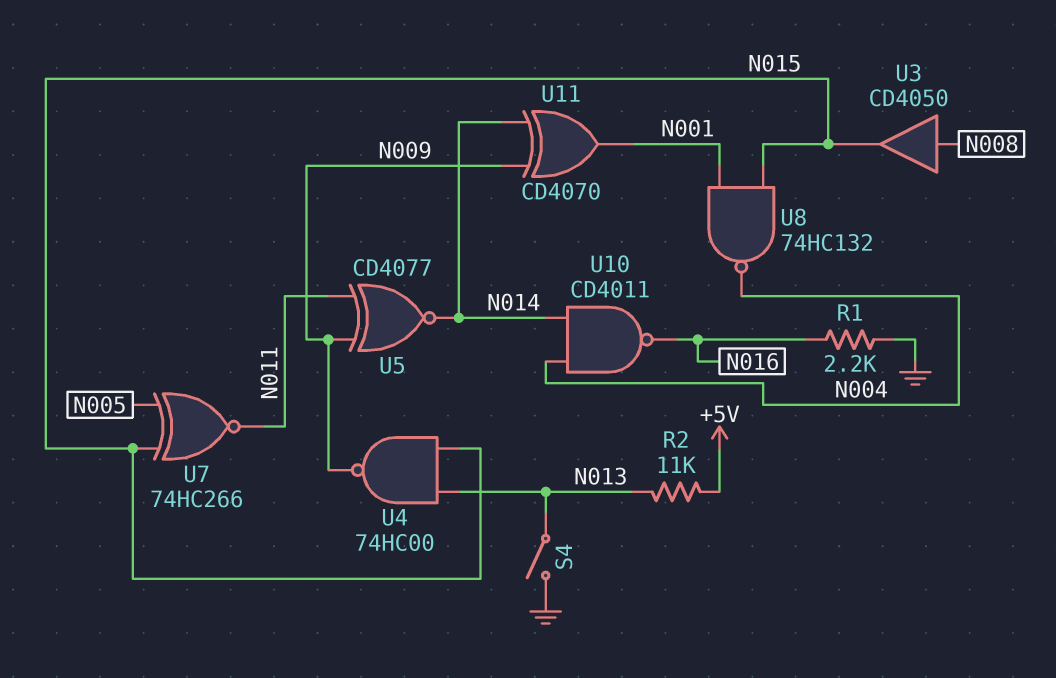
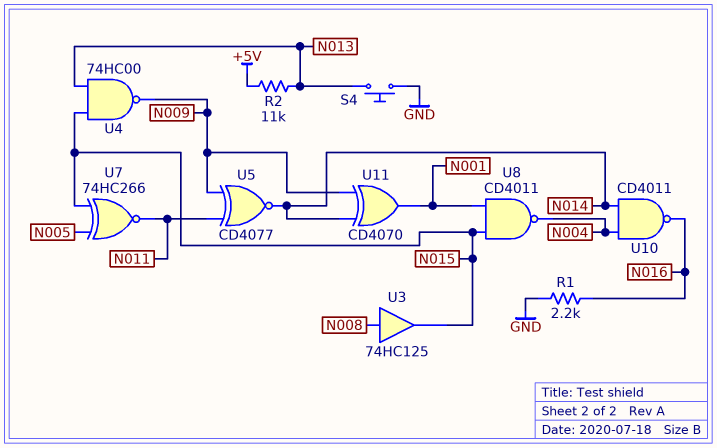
S4: switch (GND, N013) -> button (GND, N013)
U3: buffer CD4050 (in N008, out N015) -> buffer 74HC125 (in N008, out N015)
U8: NAND 74HC132 (in N001, in N015, out N004) -> NAND CD4011 (in N001, in N015, out N004)

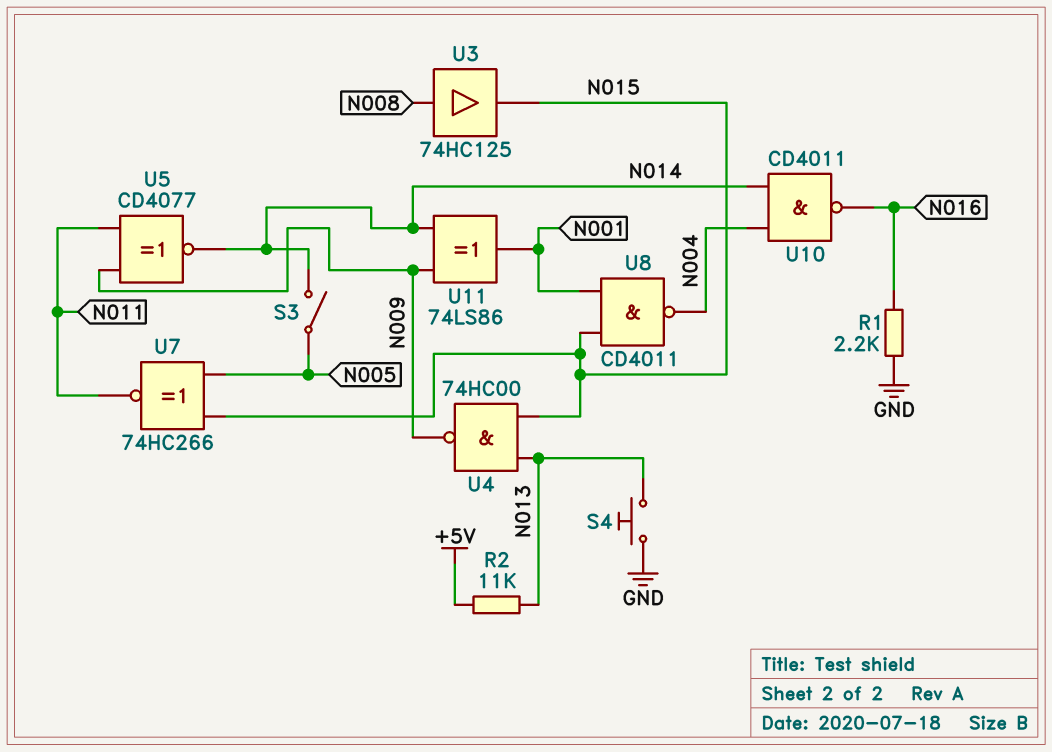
S3: none -> switch (N005, N014)
U11: XOR CD4070 (in N009, in N014, out N001) -> XOR 74LS86 (in N009, in N014, out N001)

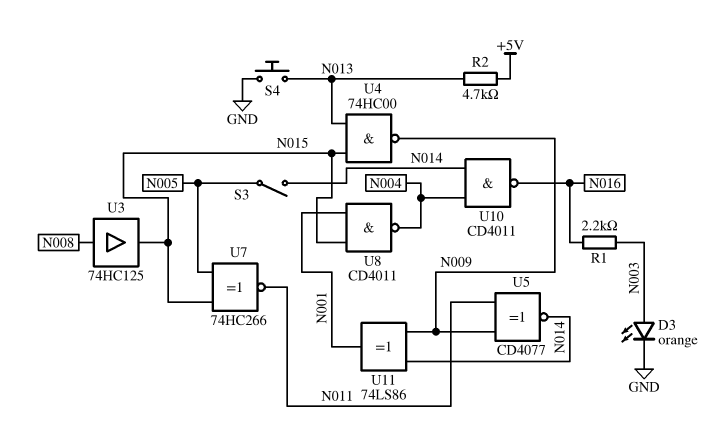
D3: none -> LED orange (A N003, K GND)
R1: 2.2k (GND, N016) -> 2.2k (N003, N016)
R2: 11k (+5V, N013) -> 4.7k (+5V, N013)

